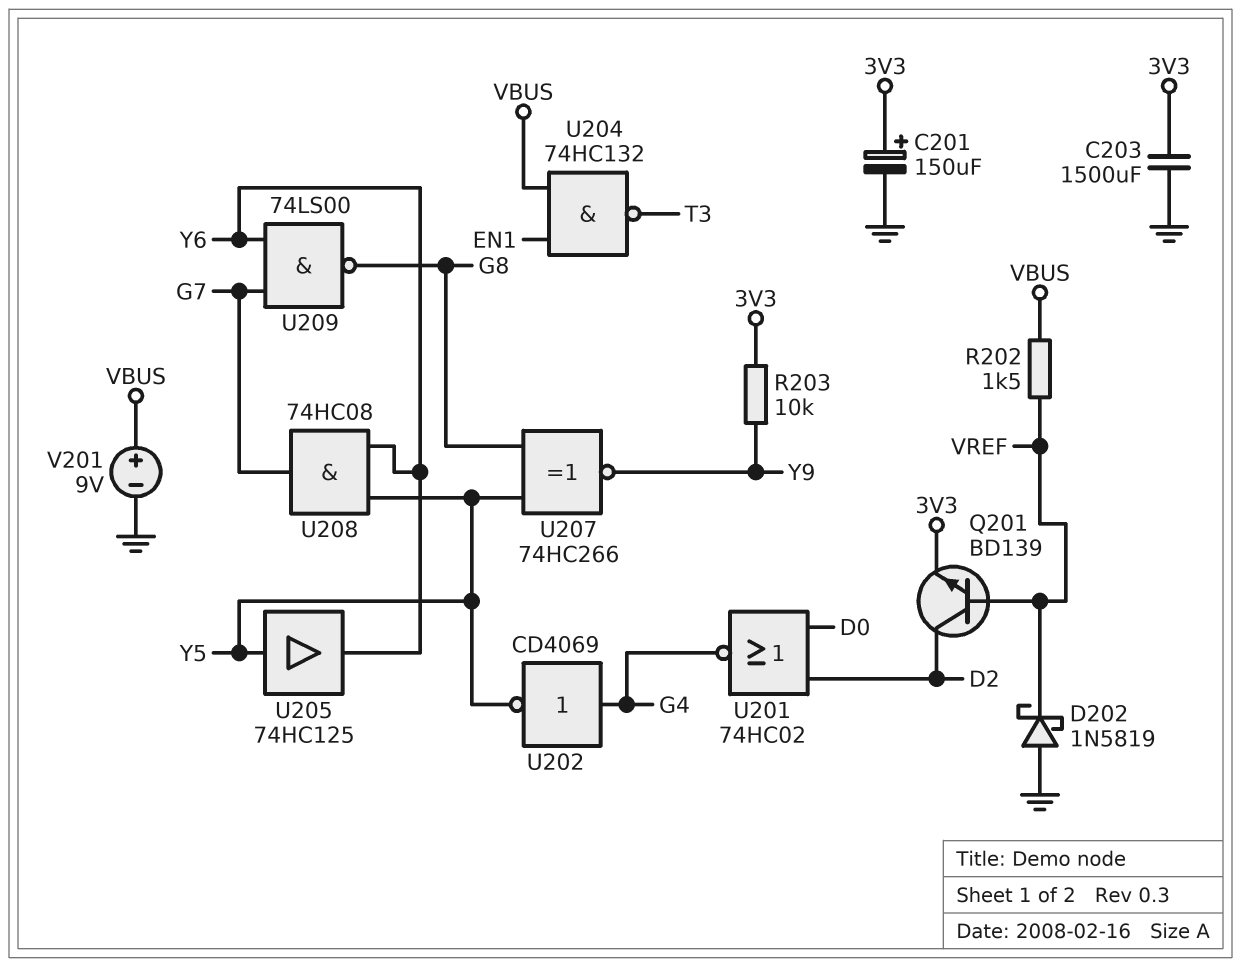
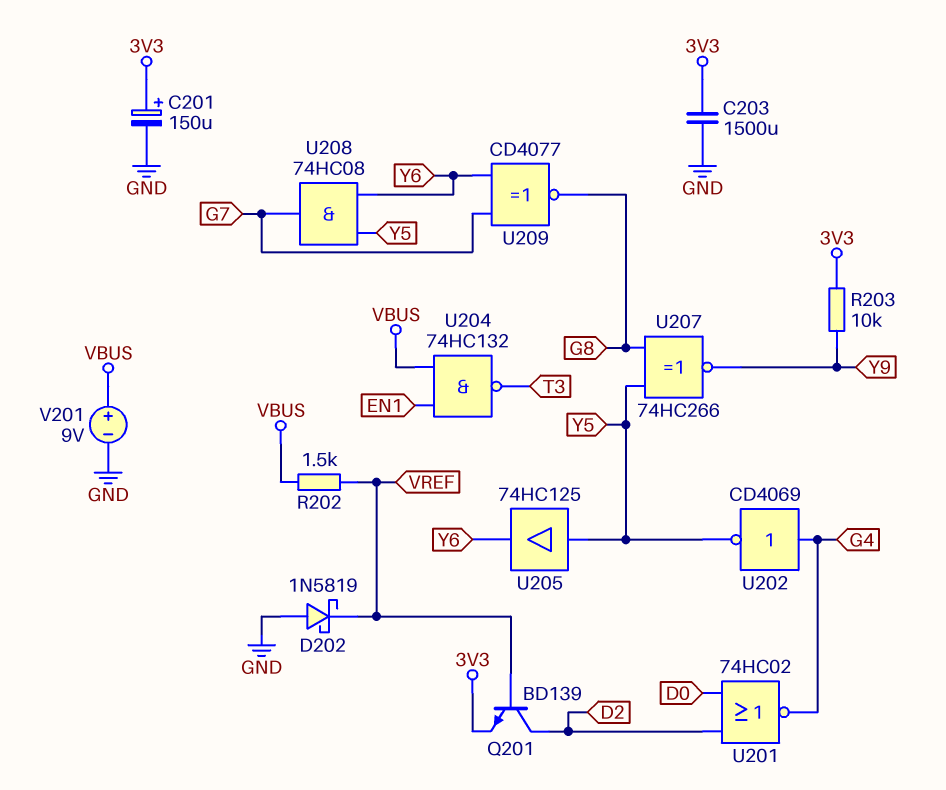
U209: NAND 74LS00 (in G7, in Y6, out G8) -> XNOR CD4077 (in G7, in Y6, out G8)

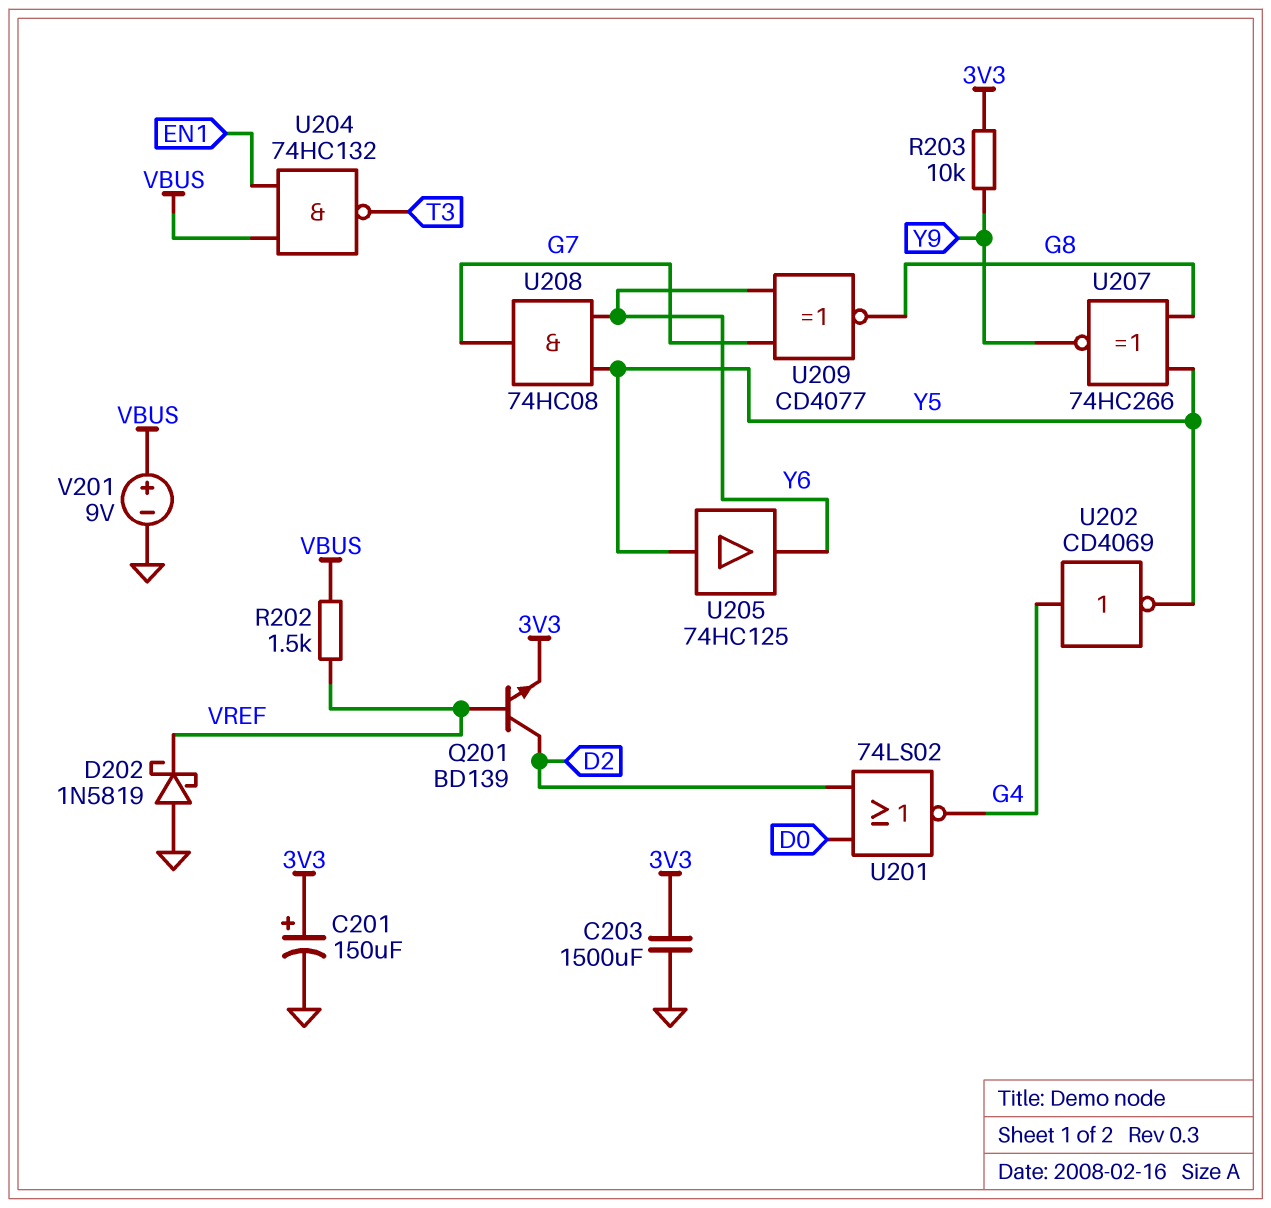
U201: NOR 74HC02 (in D0, in D2, out G4) -> NOR 74LS02 (in D0, in D2, out G4)

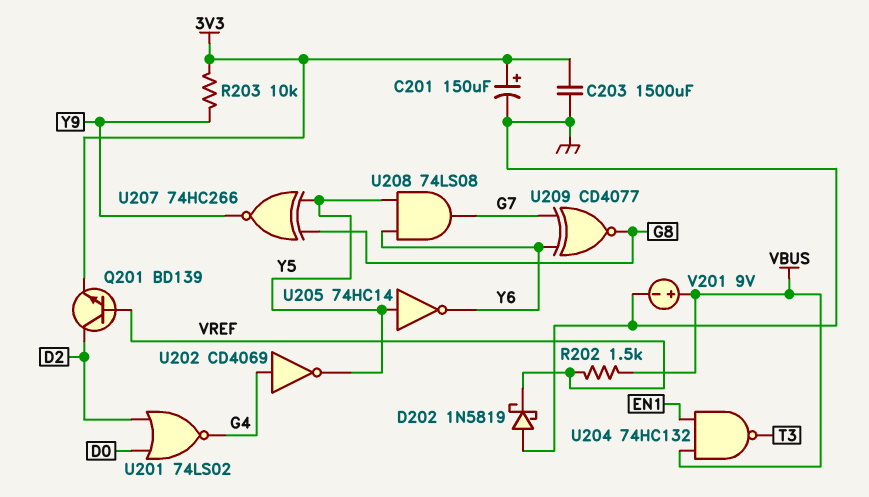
U205: buffer 74HC125 (in Y5, out Y6) -> NOT 74HC14 (in Y5, out Y6)
U208: AND 74HC08 (in Y5, in Y6, out G7) -> AND 74LS08 (in Y5, in Y6, out G7)

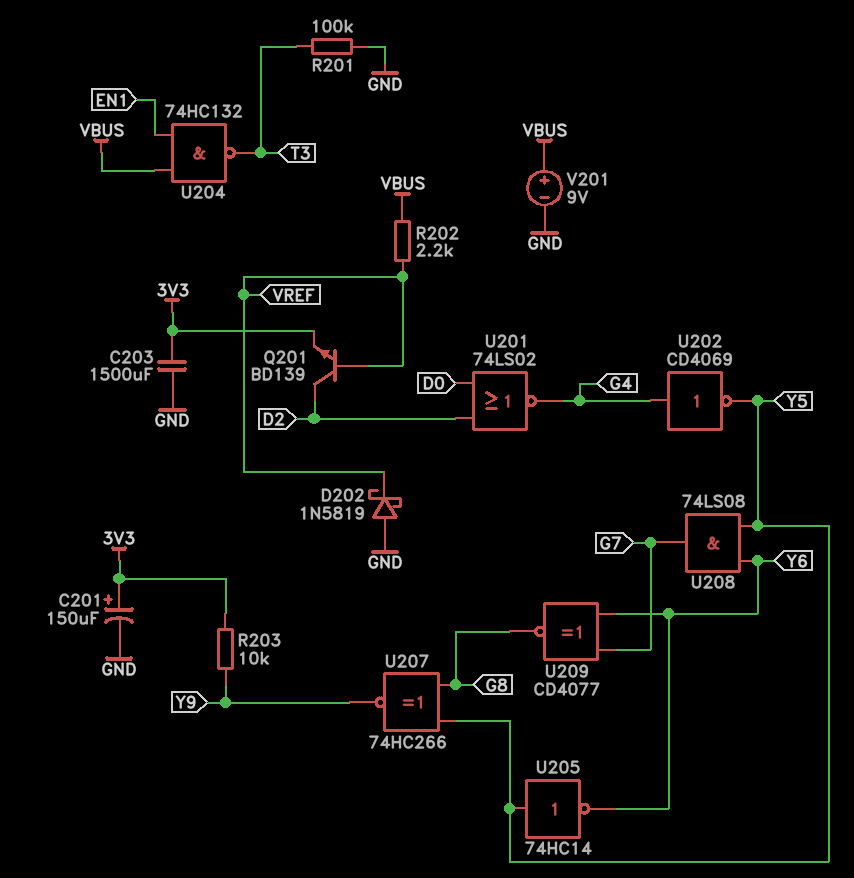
R201: none -> 100k (GND, T3)
R202: 1.5k (VBUS, VREF) -> 2.2k (VBUS, VREF)

